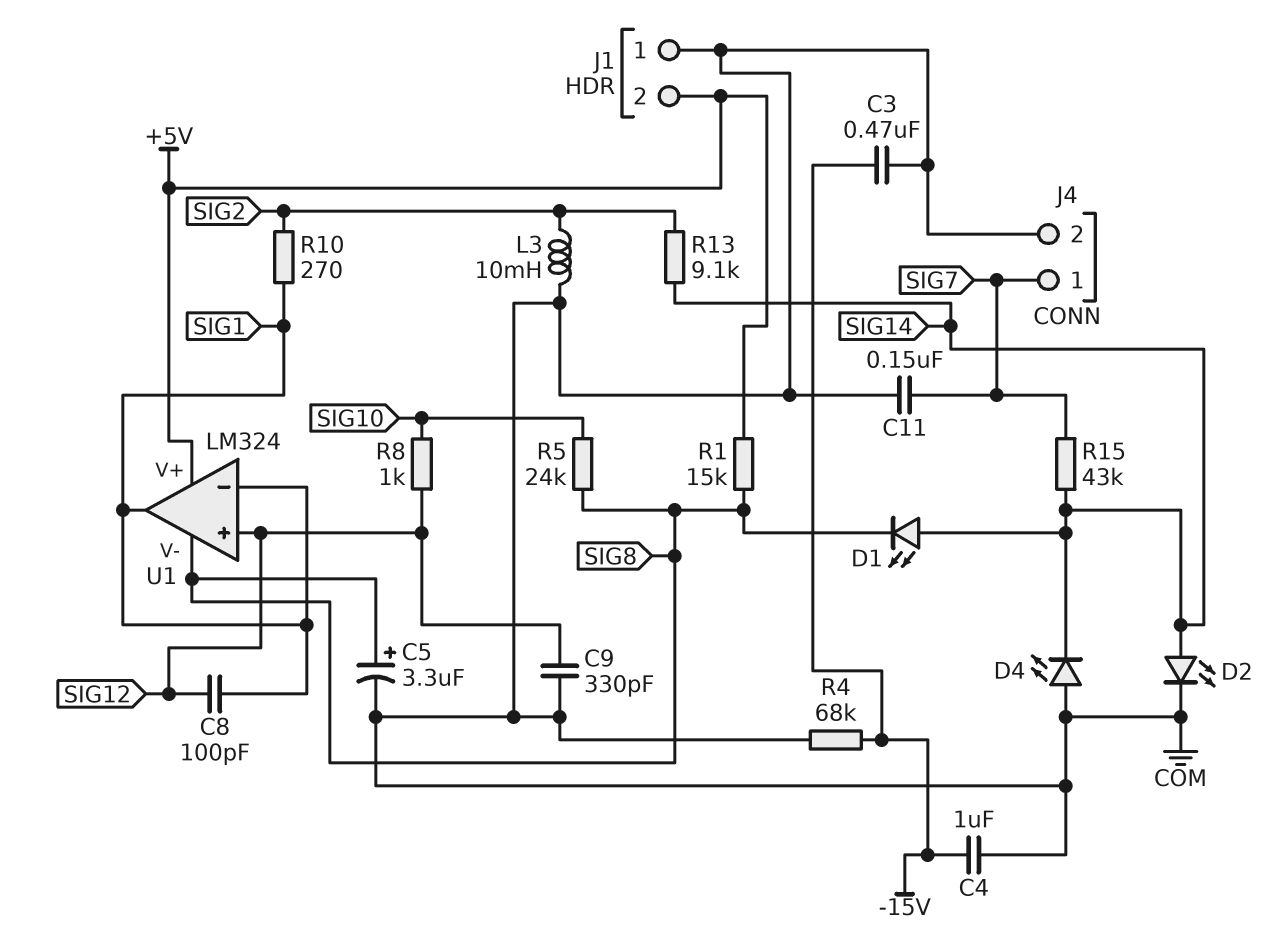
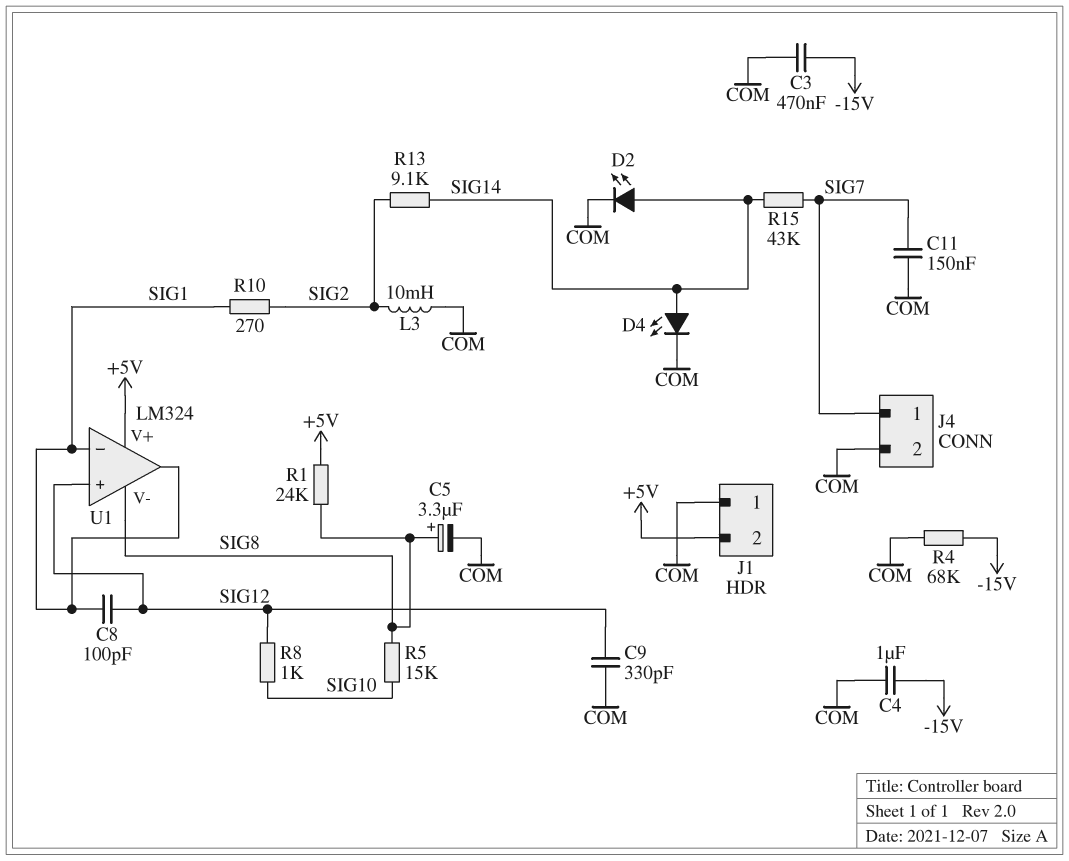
D1: LED (A SIG14, K SIG8) -> none
D4: LED (A COM, K SIG14) -> LED (A SIG14, K COM)
R1: 15k (+5V, SIG8) -> 24k (+5V, SIG8)
R5: 24k (SIG8, SIG10) -> 15k (SIG8, SIG10)

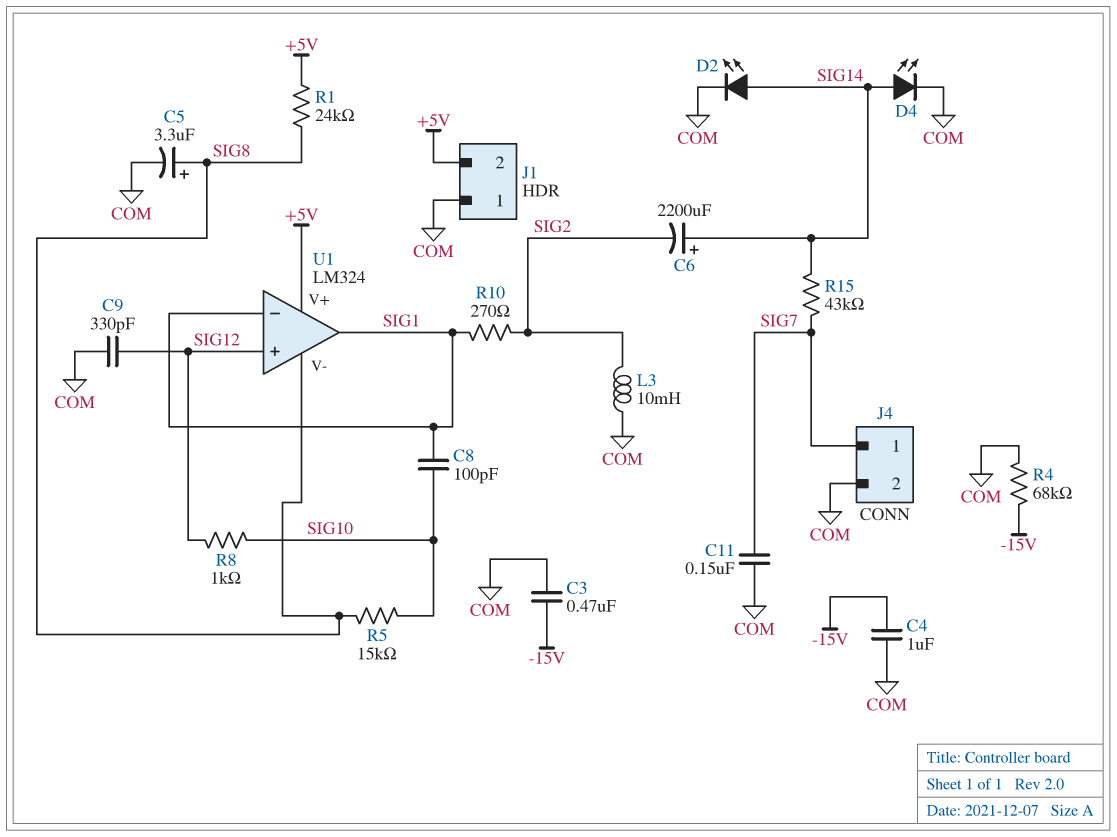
C6: none -> 2200uF (plus SIG14, minus SIG2)
C8: 100pF (SIG1, SIG12) -> 100pF (SIG1, SIG10)
R13: 9.1k (SIG2, SIG14) -> none

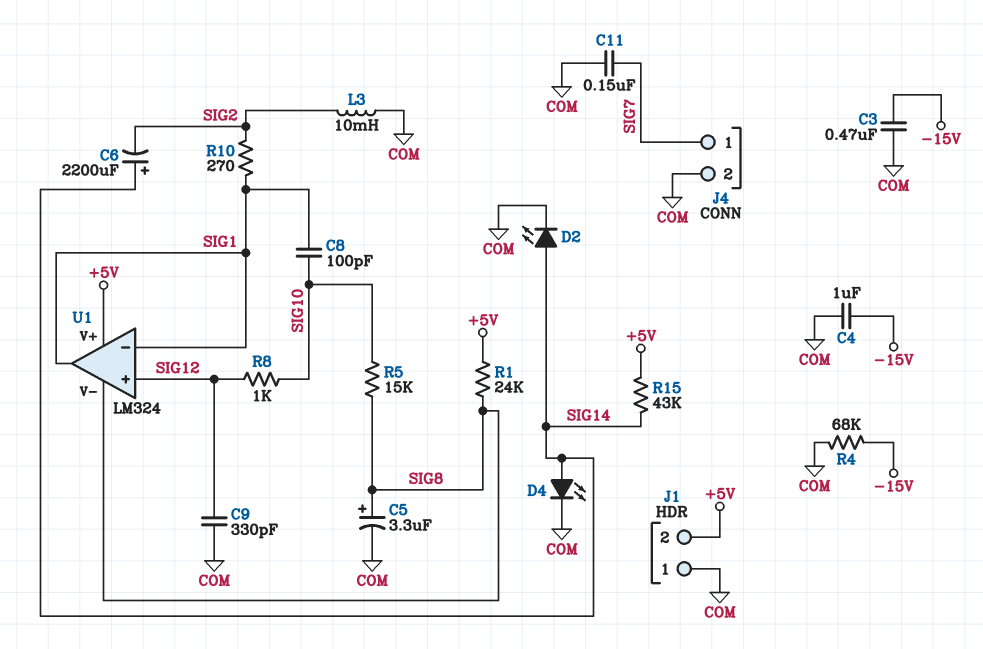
R15: 43k (SIG7, SIG14) -> 43k (+5V, SIG14)

